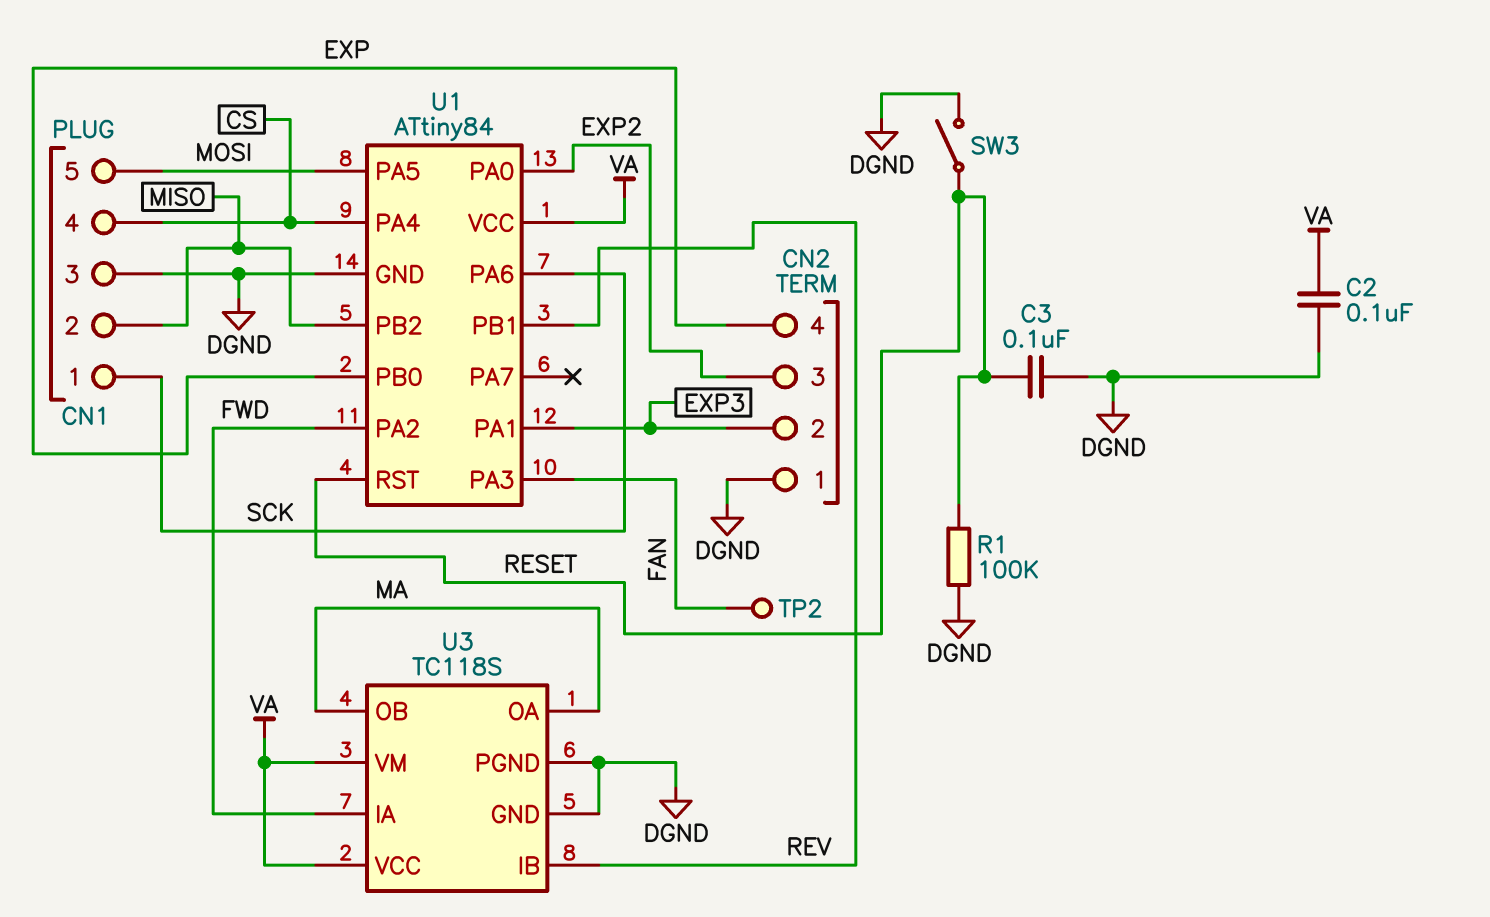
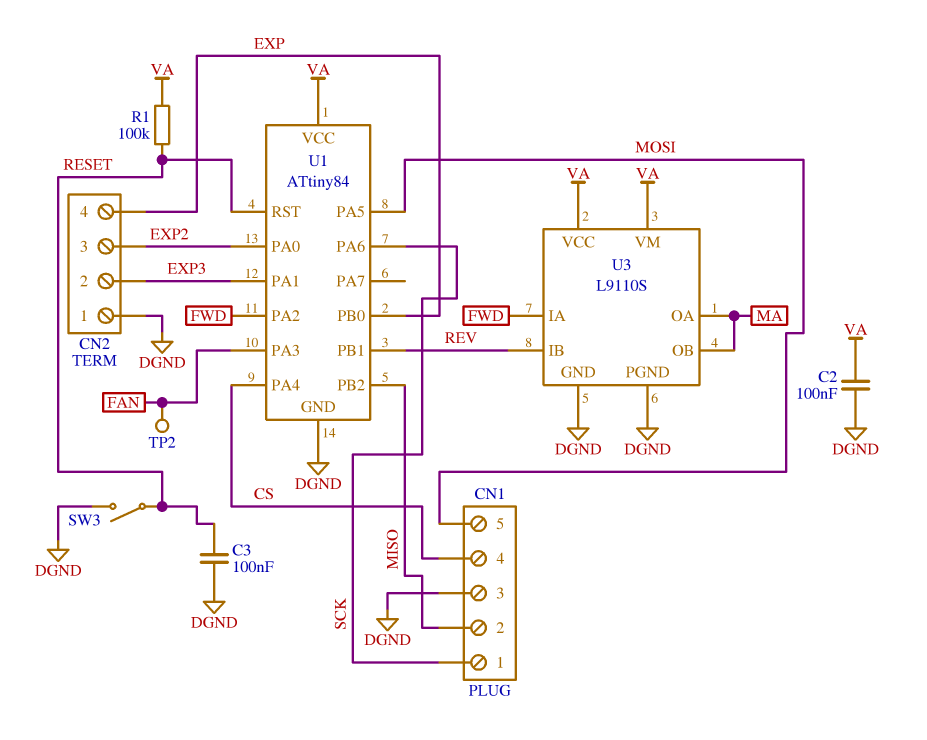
R1: 100k (DGND, RESET) -> 100k (RESET, VA)
U3: TC118S -> L9110S

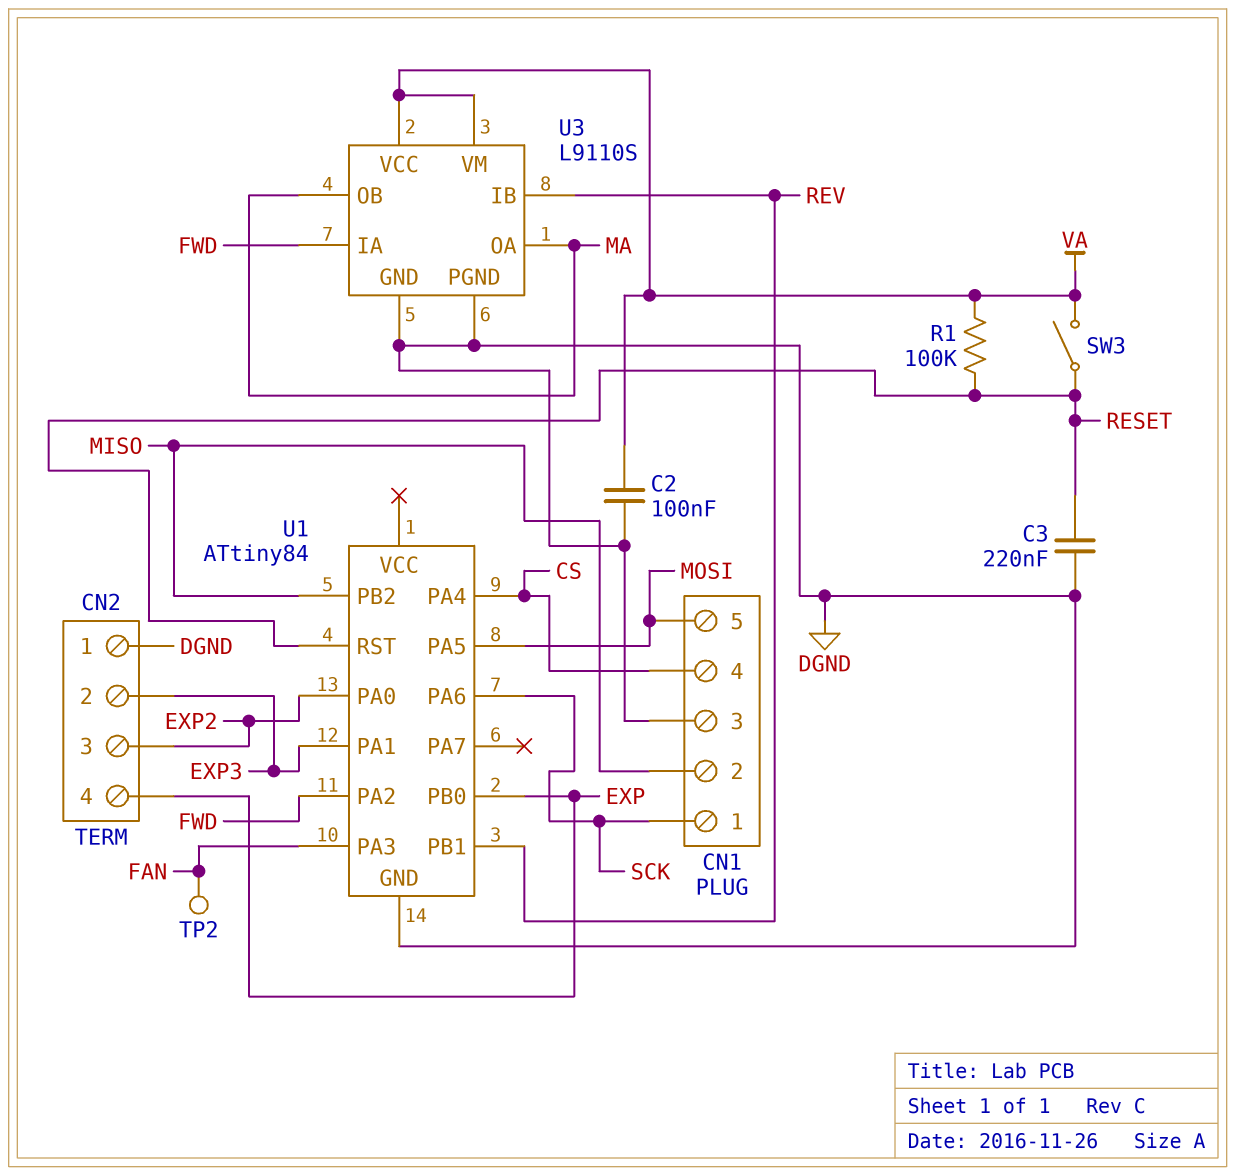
C3: 100nF (DGND, RESET) -> 220nF (DGND, RESET)
SW3: switch (DGND, RESET) -> switch (RESET, VA)
U1 pin VCC: VA -> none

